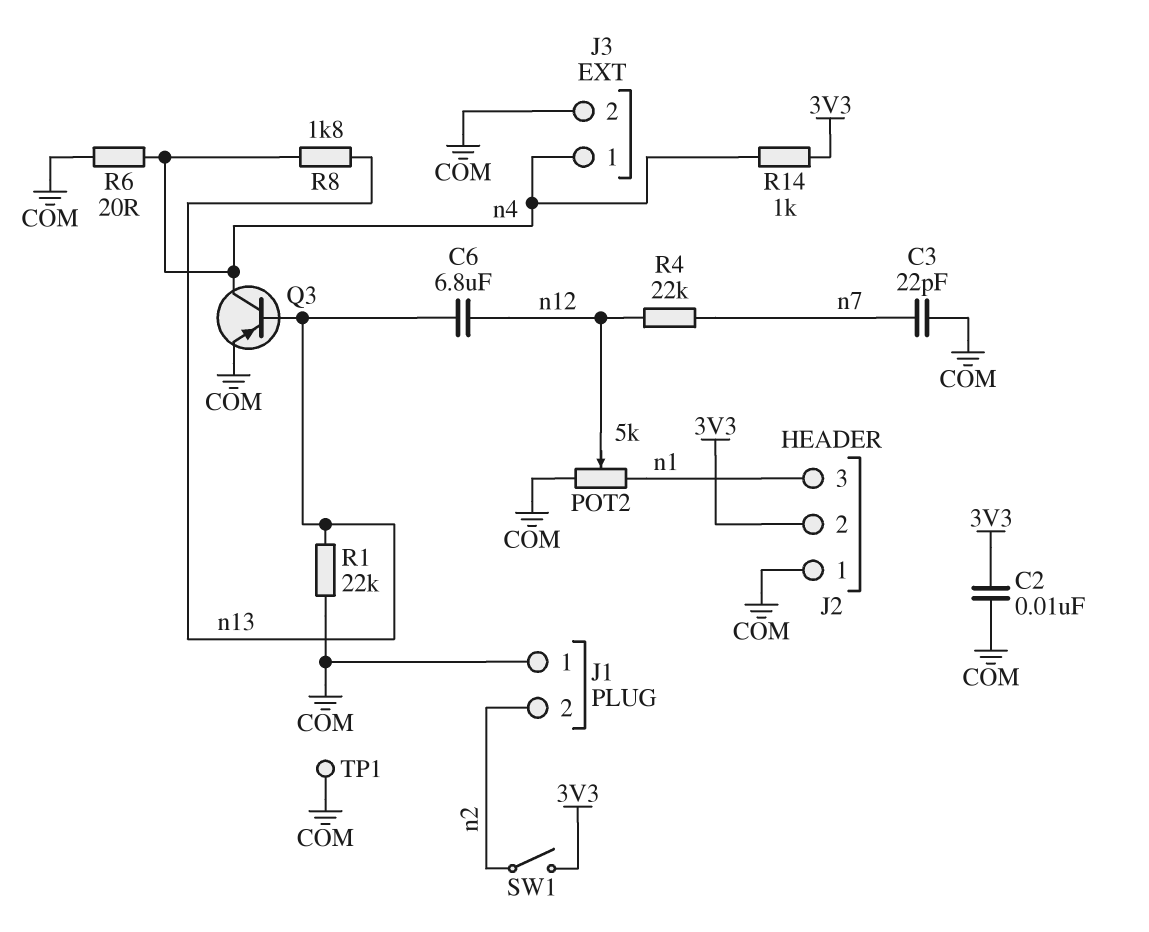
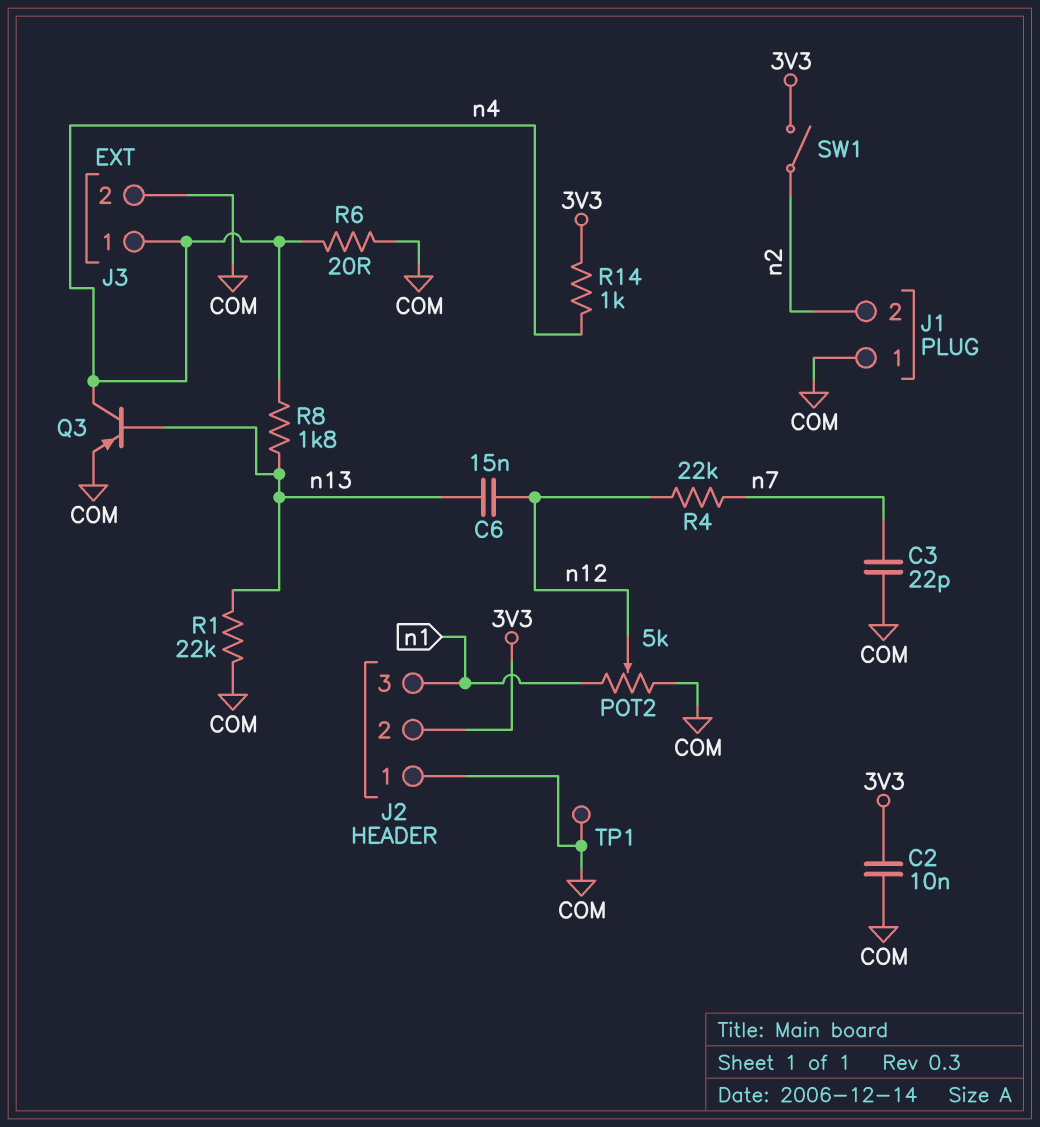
C6: 6.8uF (n12, n13) -> 15nF (n12, n13)

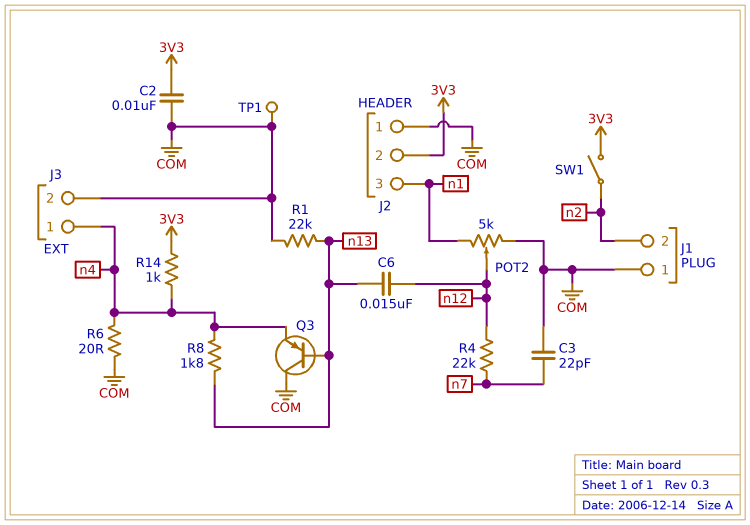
Q3: PNP (B n13, C n4, E COM) -> PNP (B n13, C COM, E n4)

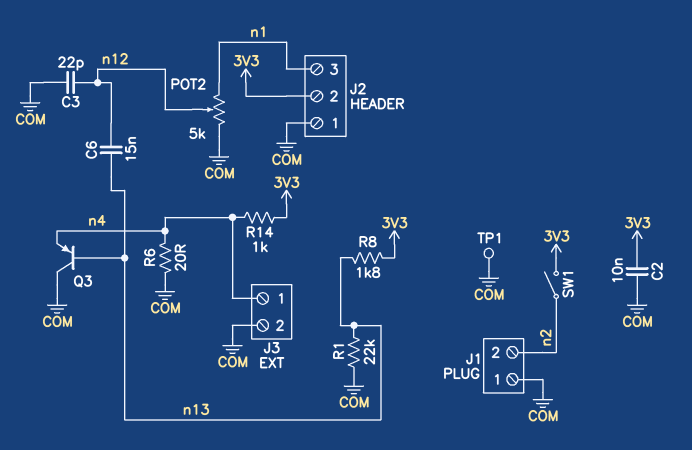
C3: 22pF (COM, n7) -> 22pF (COM, n12)
R4: 22k (n7, n12) -> none
R8: 1.8k (n4, n13) -> 1.8k (3V3, n13)

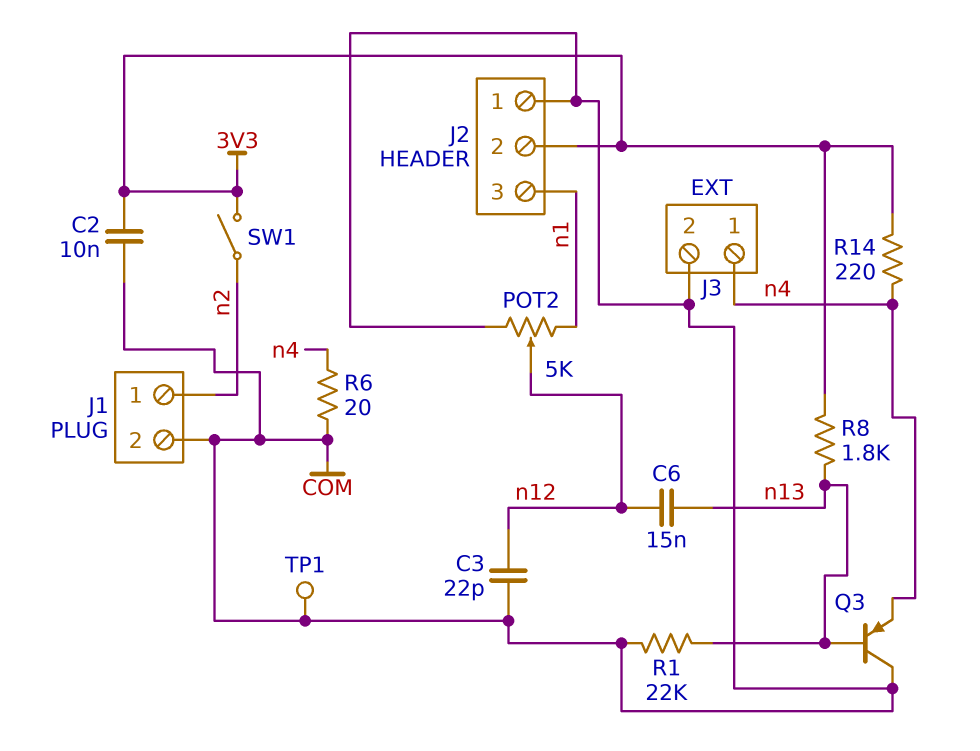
J1 pin 1: COM -> n2
J1 pin 2: n2 -> COM
R14: 1k (3V3, n4) -> 220 (3V3, n4)

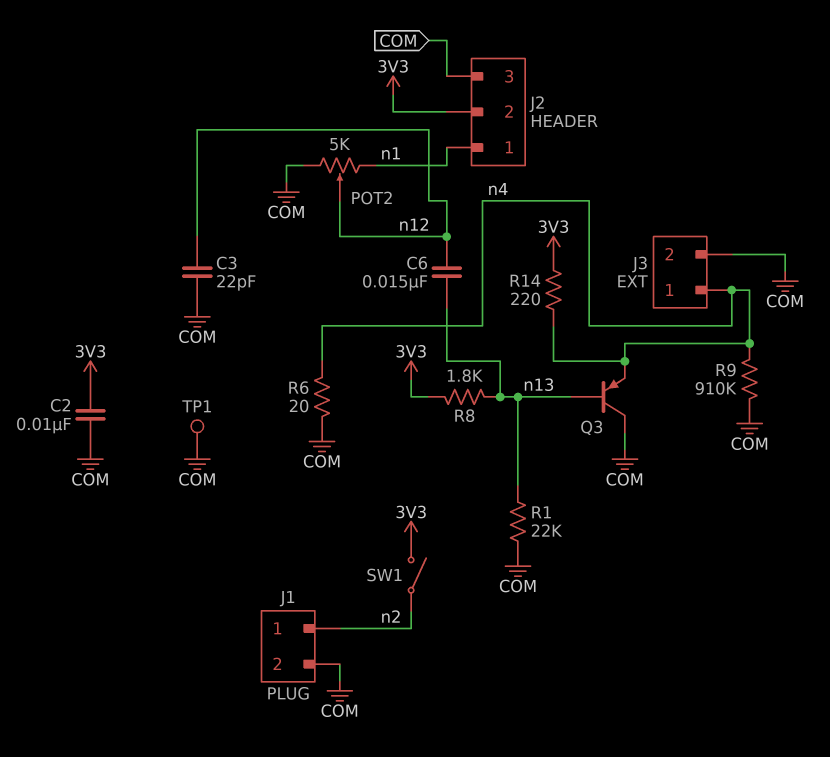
J2 pin 1: COM -> n1
J2 pin 3: n1 -> COM
R9: none -> 910k (COM, n4)

